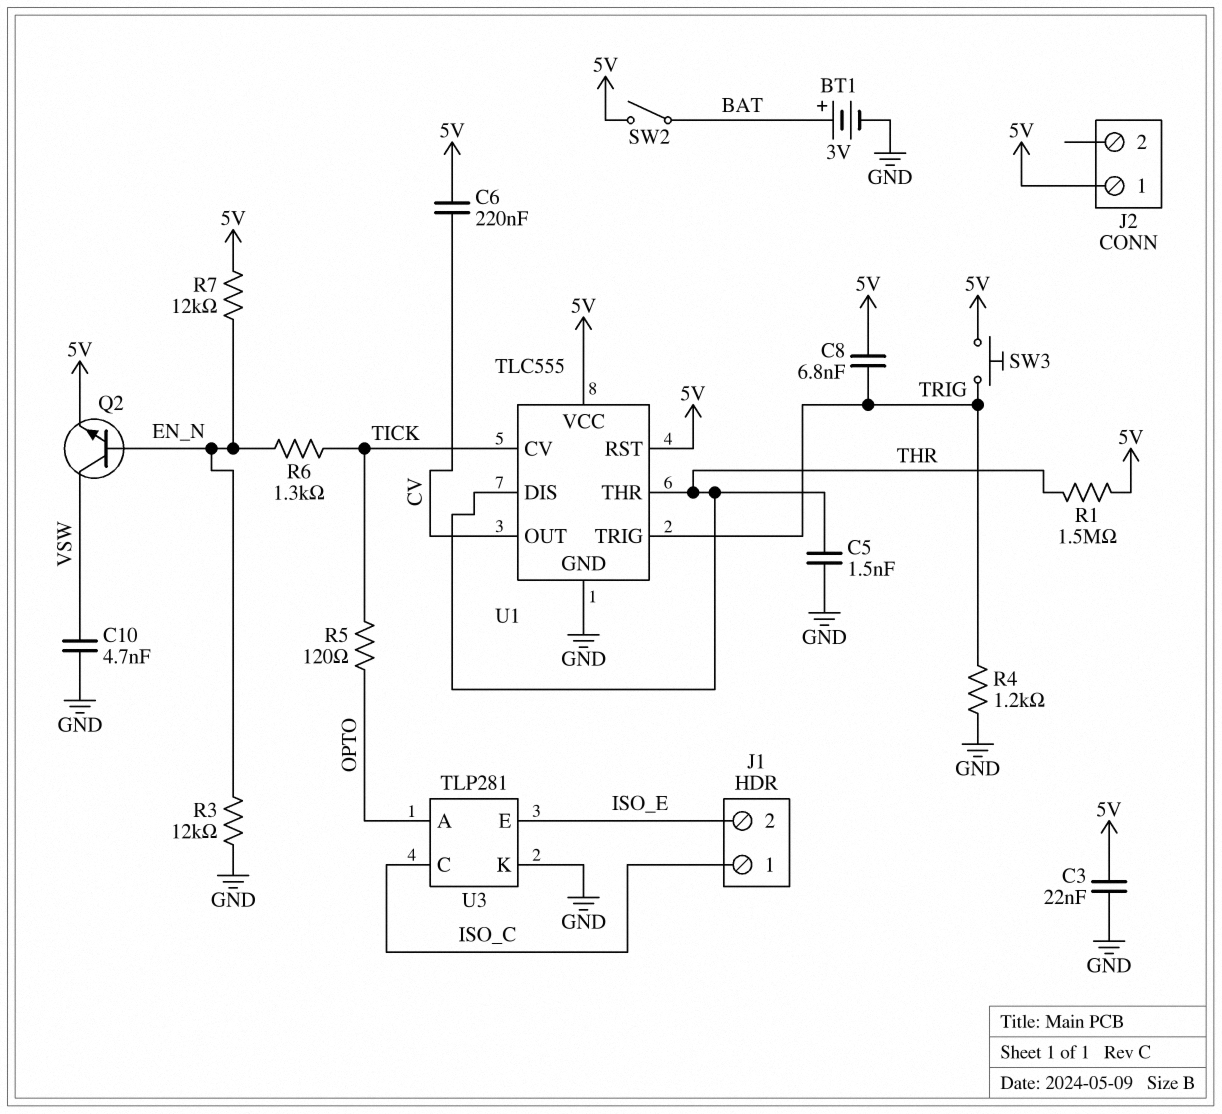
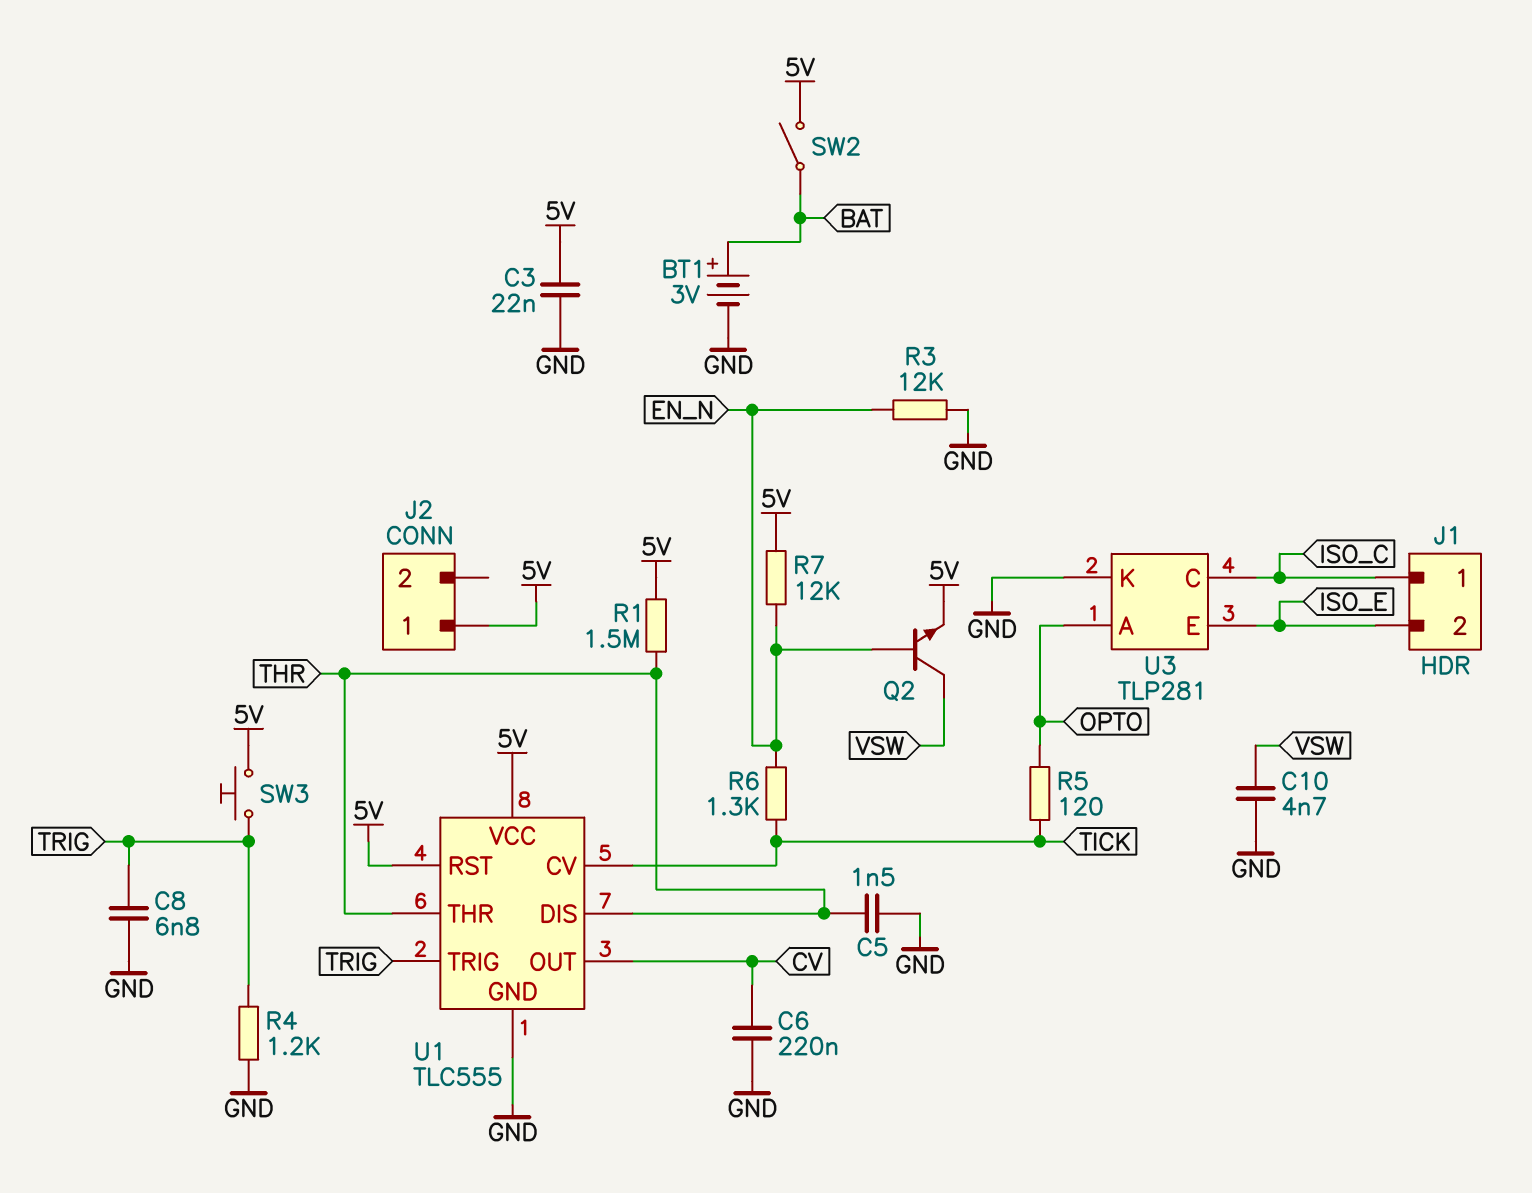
C6: 220nF (5V, CV) -> 220nF (CV, GND)
C8: 6.8nF (5V, TRIG) -> 6.8nF (GND, TRIG)

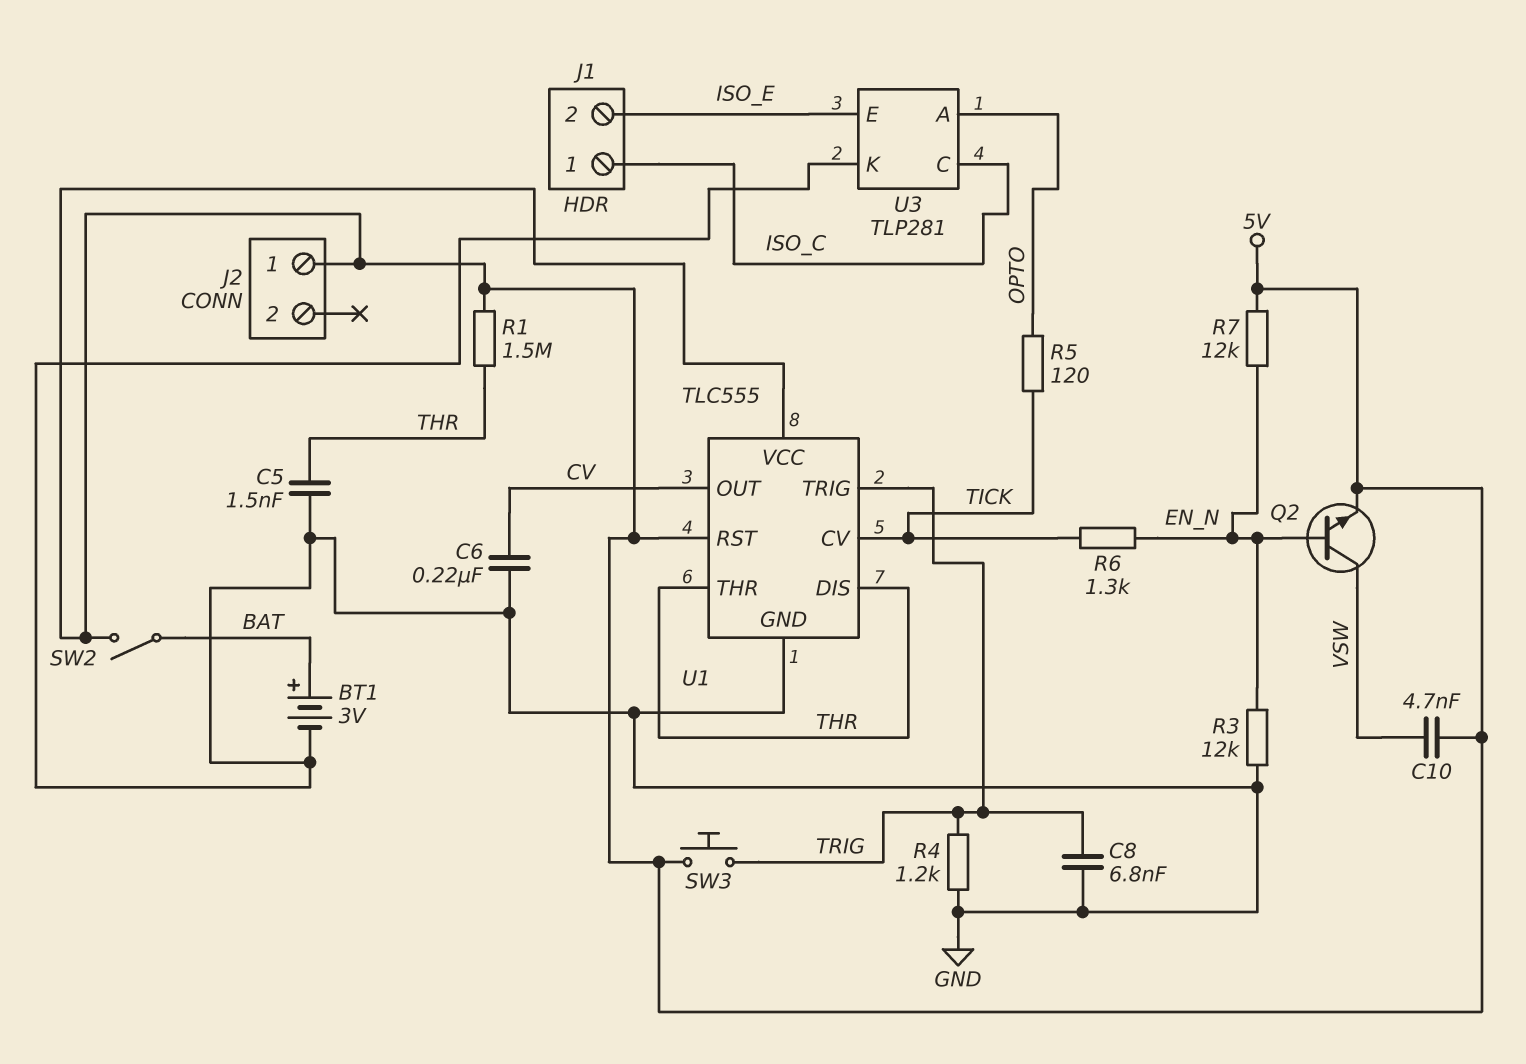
C3: 22nF (5V, GND) -> none
C10: 4.7nF (GND, VSW) -> 4.7nF (5V, VSW)

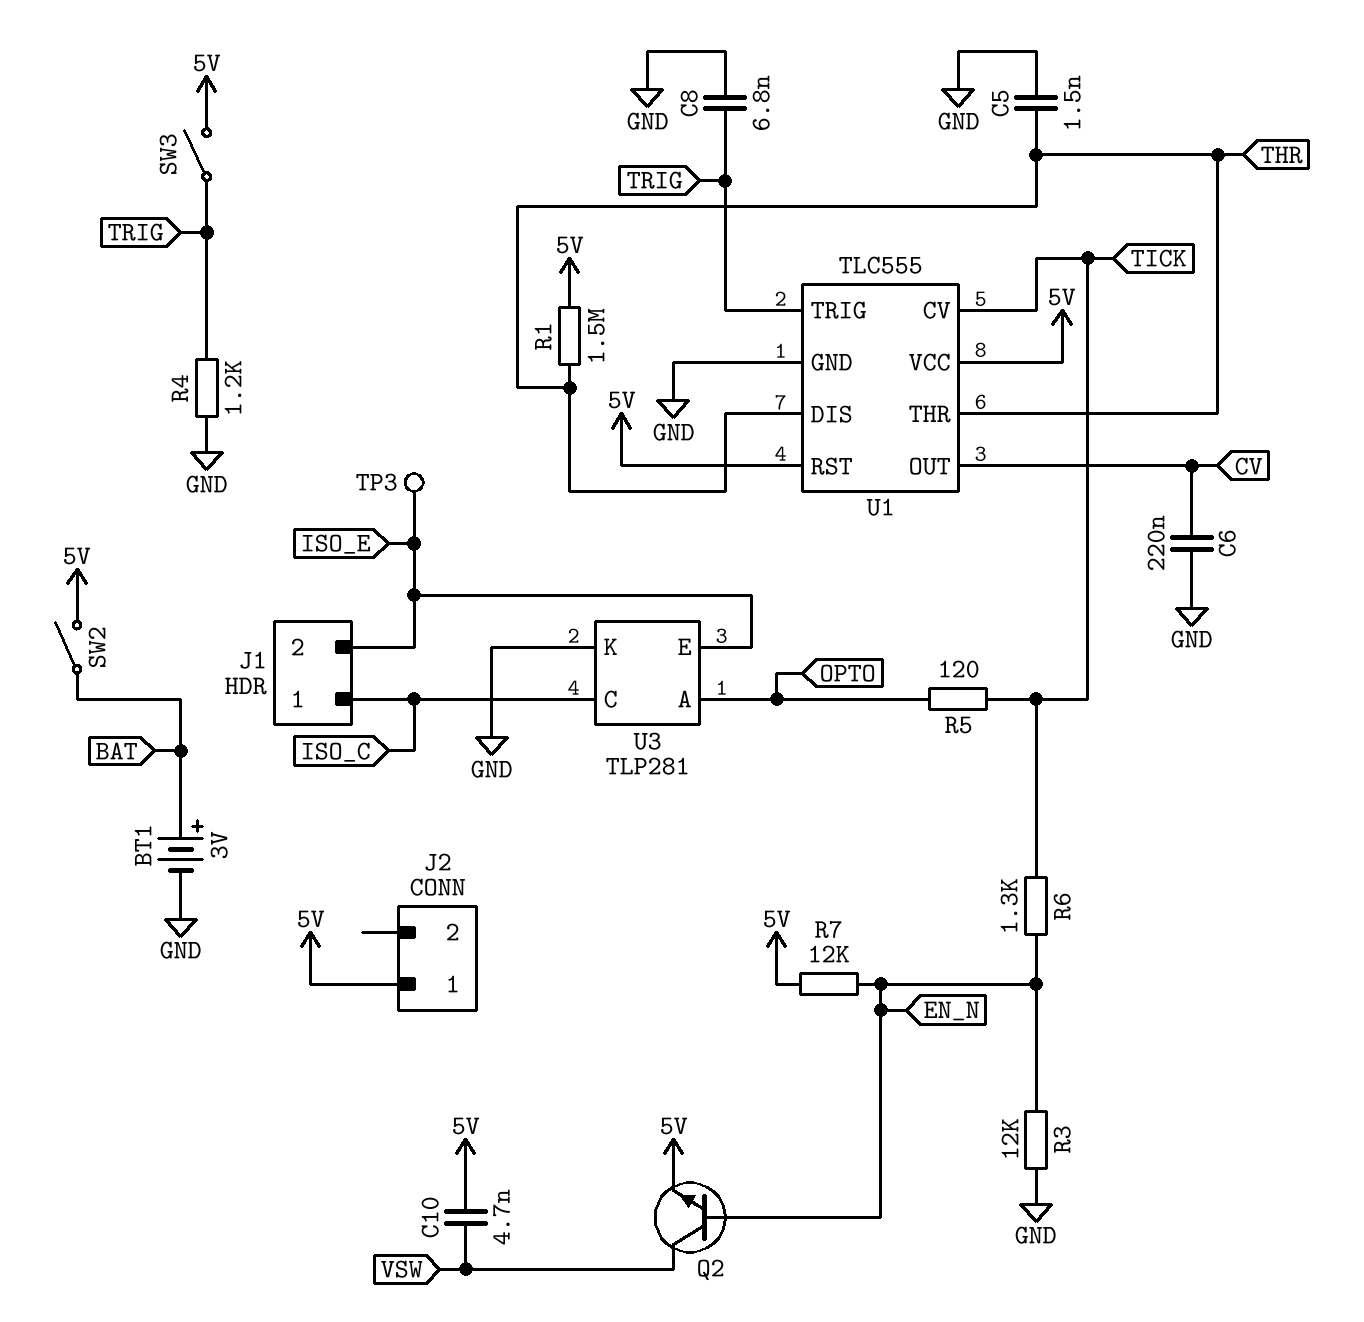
SW3: button (5V, TRIG) -> switch (5V, TRIG)
TP3: none -> test point (ISO_E)

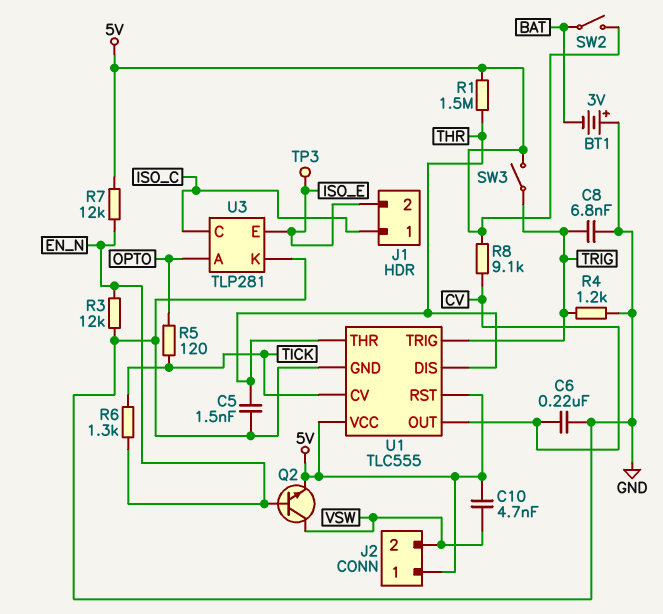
BT1: 3V (plus BAT, minus GND) -> 3V (plus GND, minus BAT)
J2 pin 2: none -> VSW
R8: none -> 9.1k (5V, CV)

